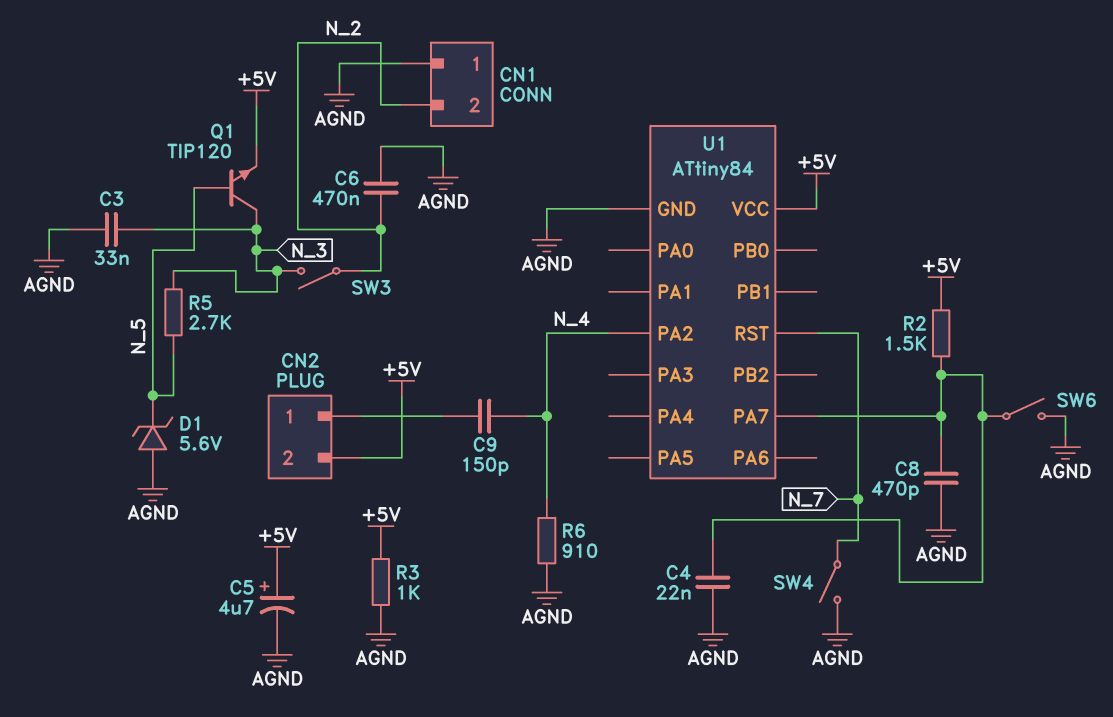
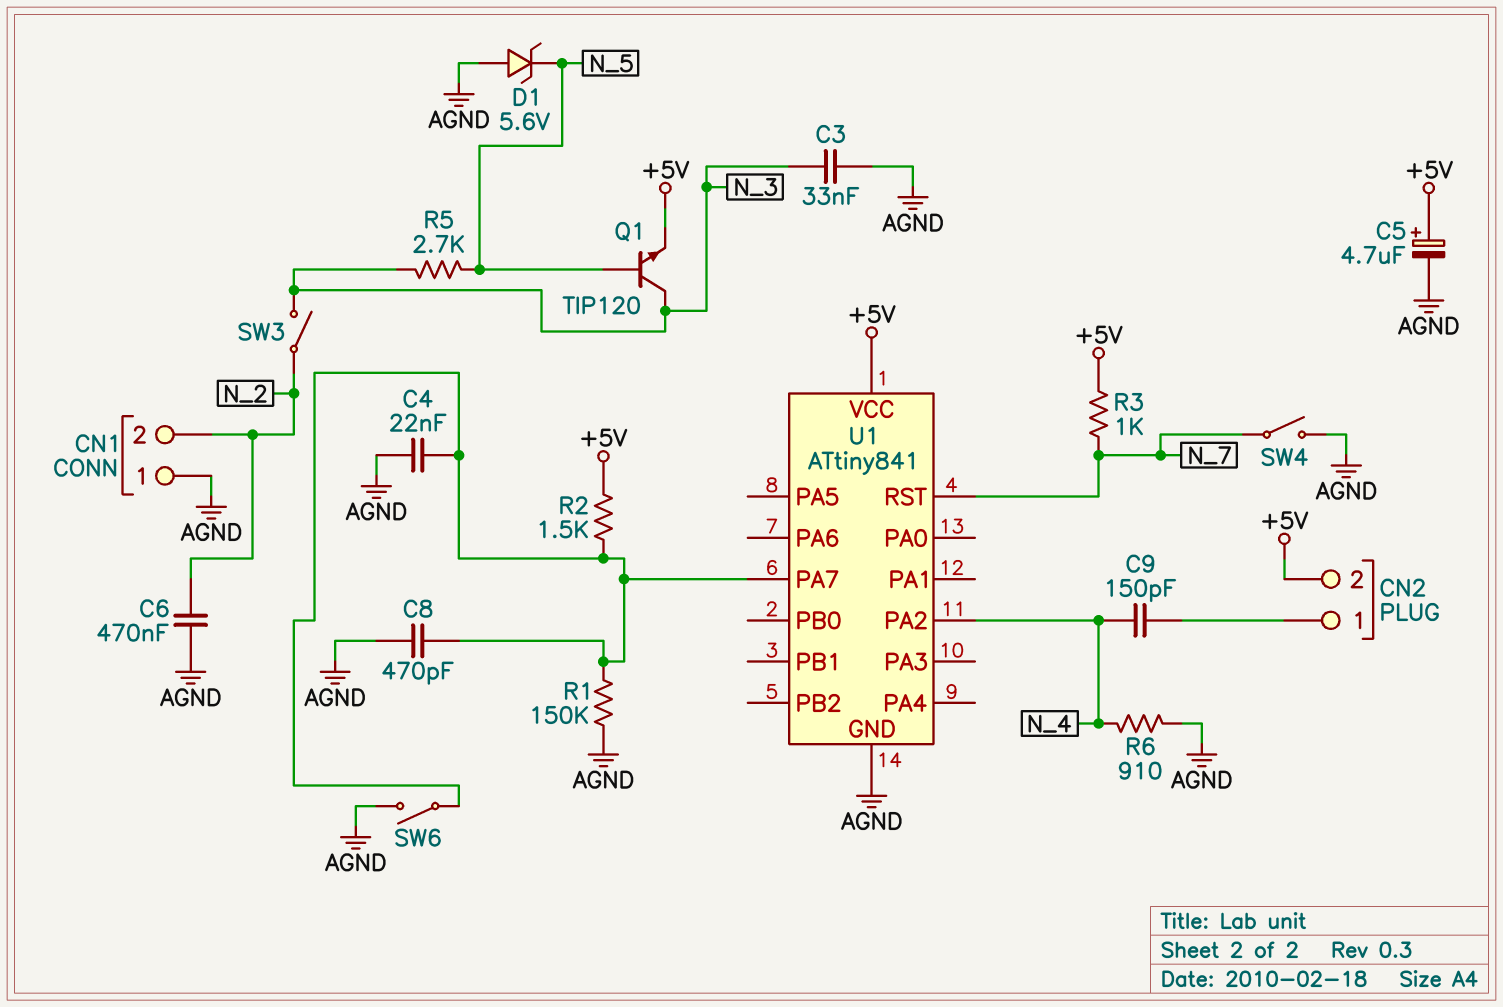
R1: none -> 150k (AGND, U1/PA7)
R3: 1k (+5V, AGND) -> 1k (+5V, N_7)
U1: ATtiny84 -> ATtiny841

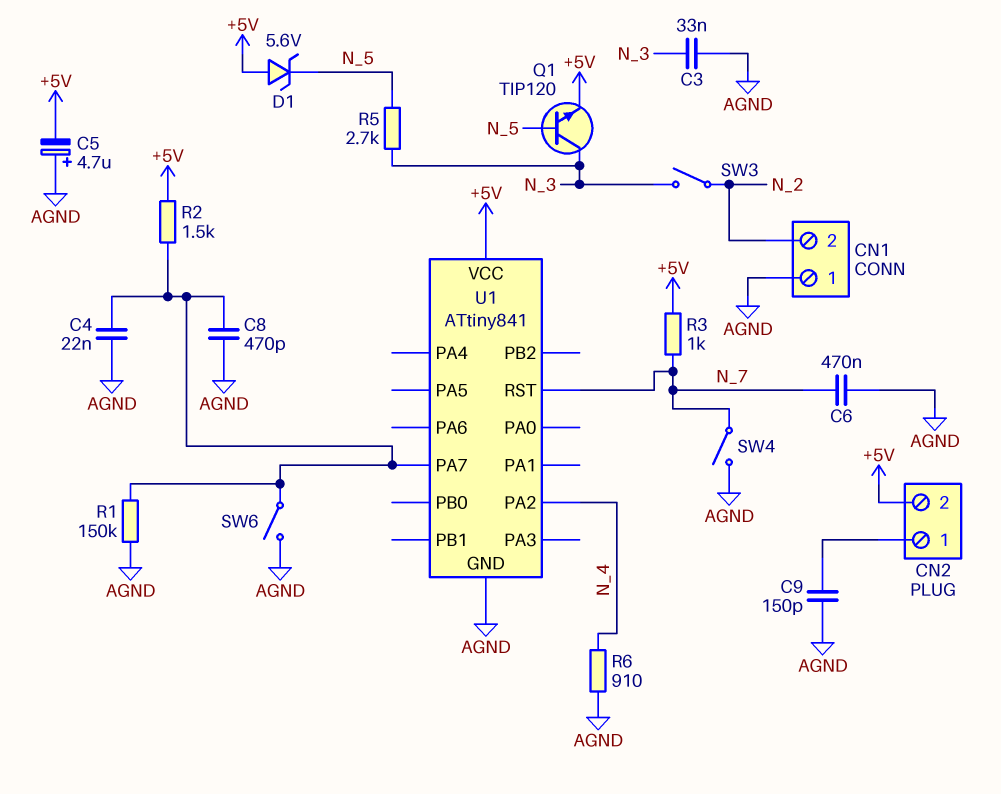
C5: 4.7uF (plus +5V, minus AGND) -> 4.7uF (plus AGND, minus +5V)
C6: 470nF (AGND, N_2) -> 470nF (AGND, N_7)
C9: 150pF (CN2/1, N_4) -> 150pF (AGND, CN2/1)
D1: zener 5.6V (A AGND, K N_5) -> zener 5.6V (A +5V, K N_5)

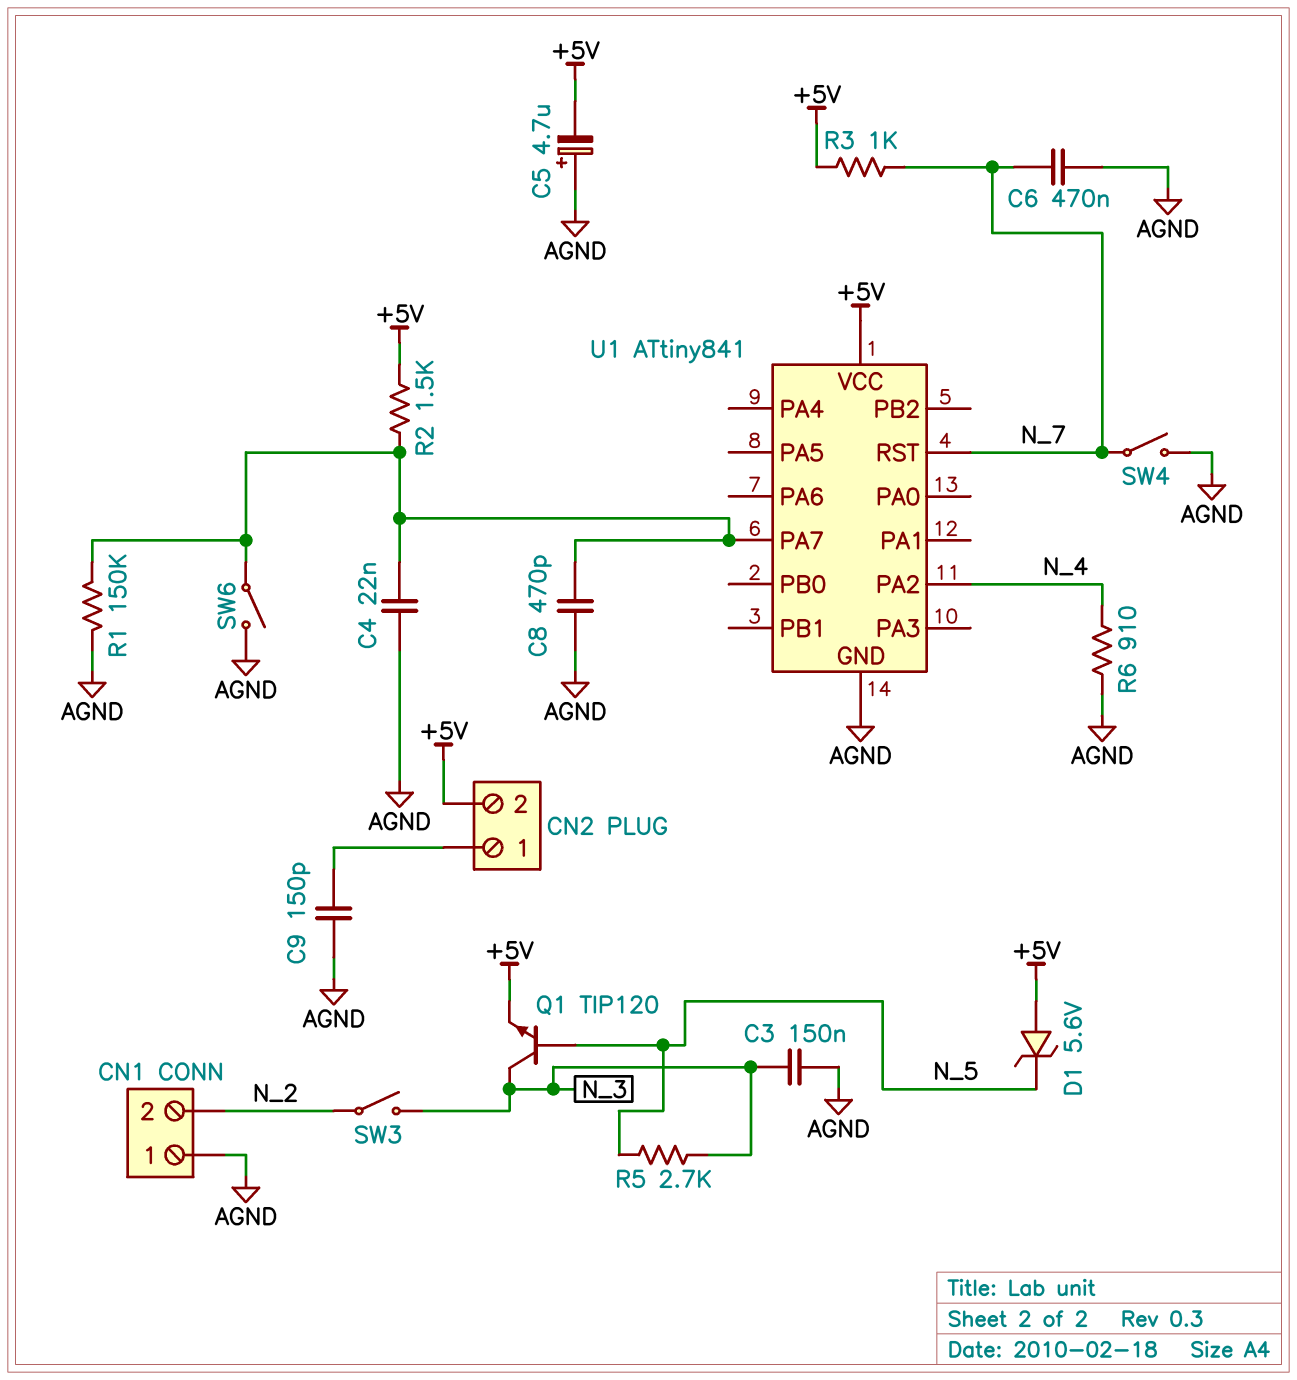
C3: 33nF (AGND, N_3) -> 150nF (AGND, N_3)

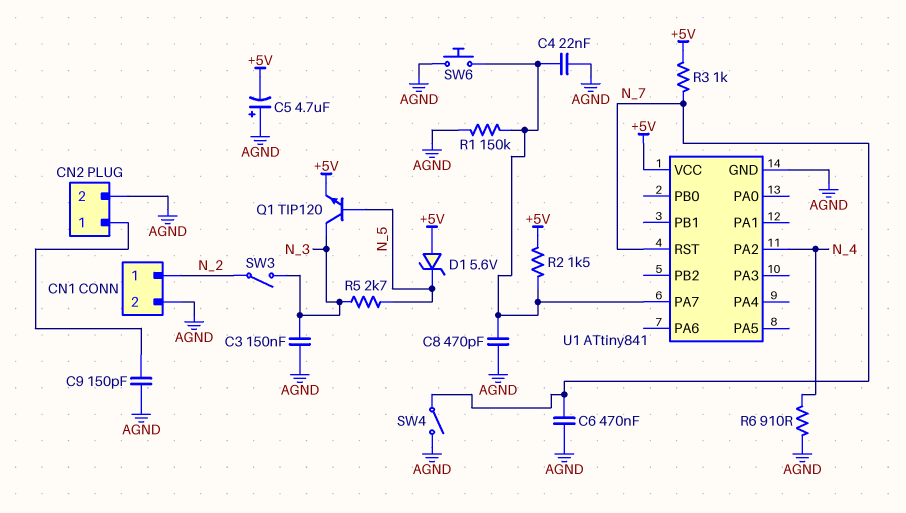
CN1 pin 1: AGND -> N_2
CN1 pin 2: N_2 -> AGND
CN2 pin 2: +5V -> AGND
SW6: switch (AGND, U1/PA7) -> button (AGND, U1/PA7)

